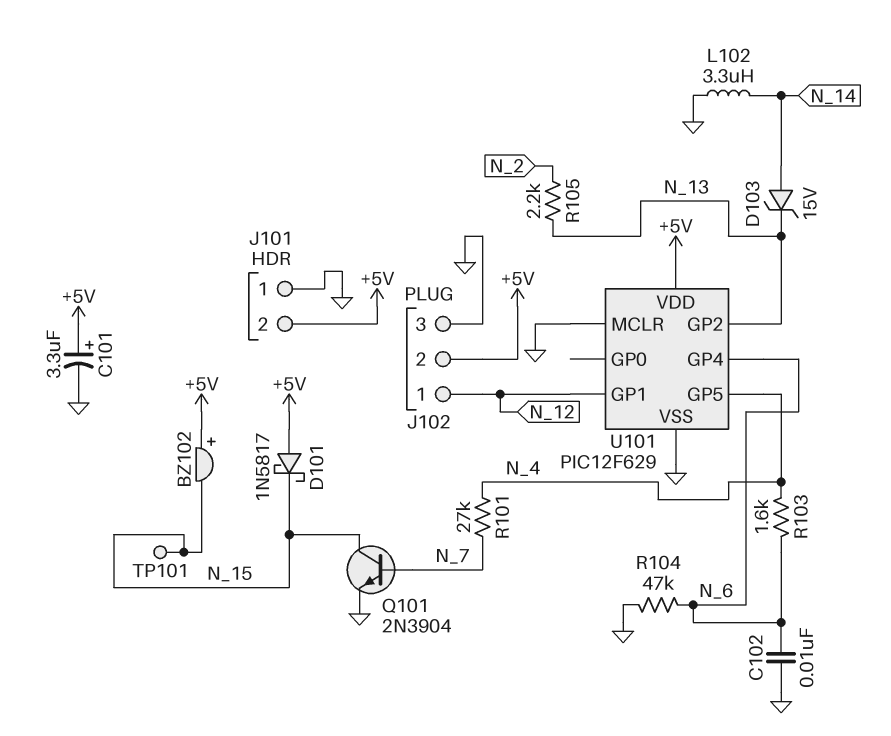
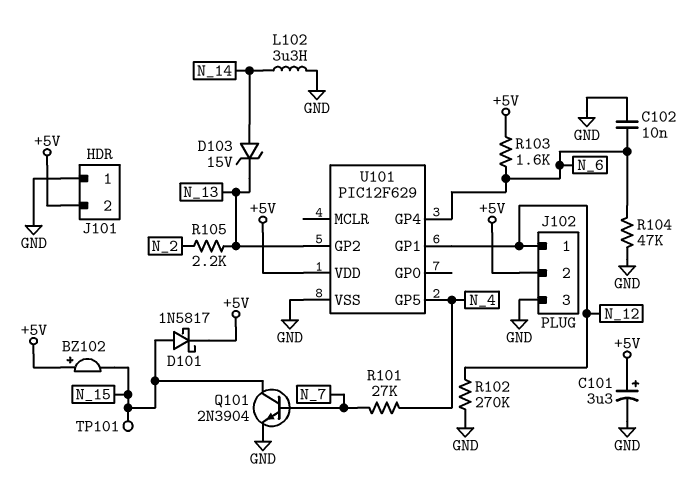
D101: schottky 1N5817 (A +5V, K N_15) -> schottky 1N5817 (A N_15, K +5V)
R102: none -> 270k (GND, N_12)
R103: 1.6k (N_4, N_6) -> 1.6k (+5V, N_6)
U101 pin MCLR: GND -> none

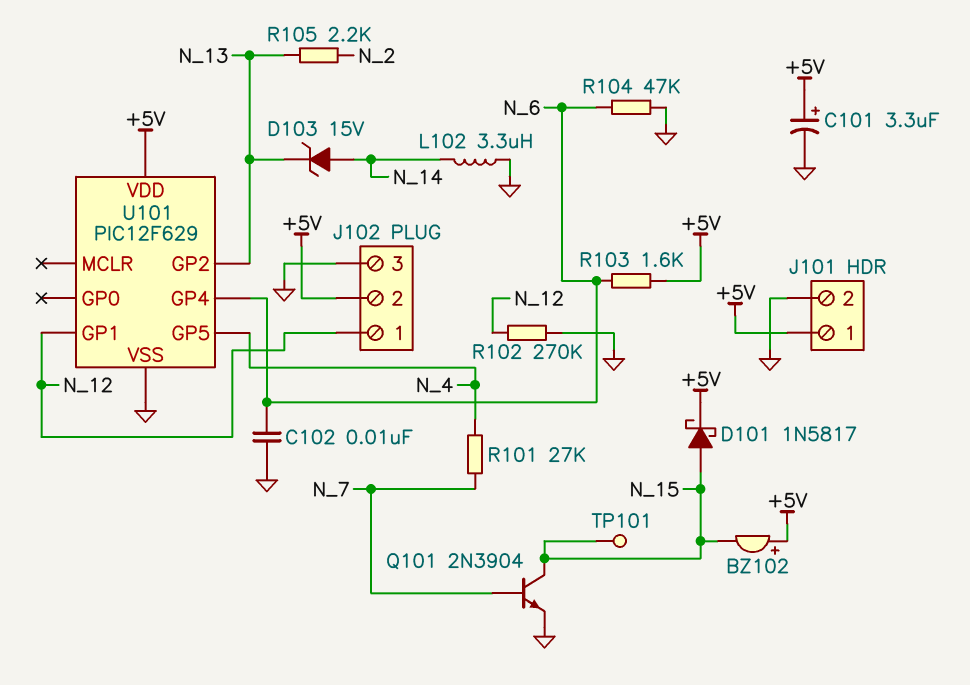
J101 pin 1: GND -> +5V
J101 pin 2: +5V -> GND

